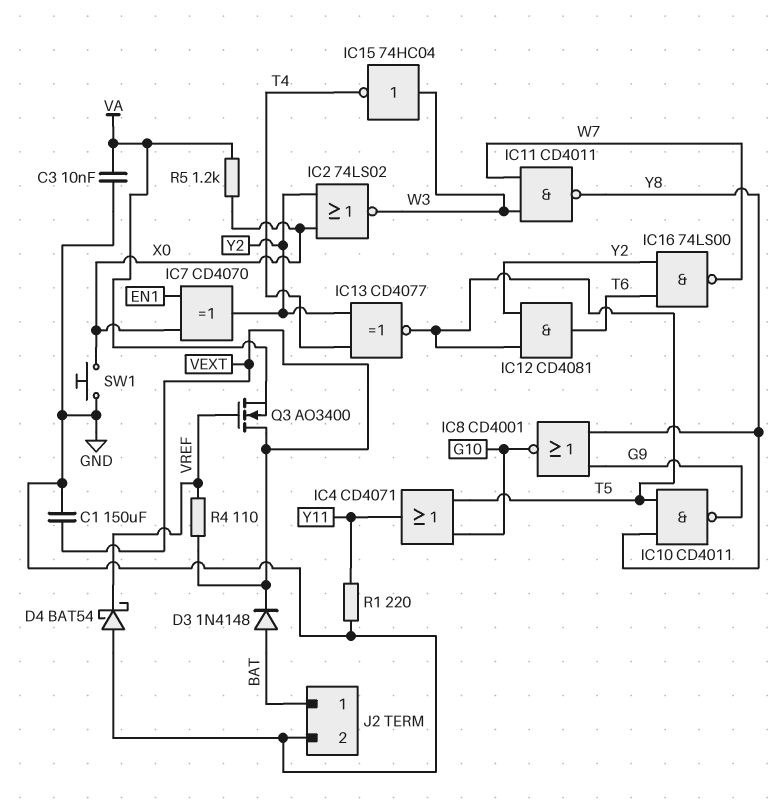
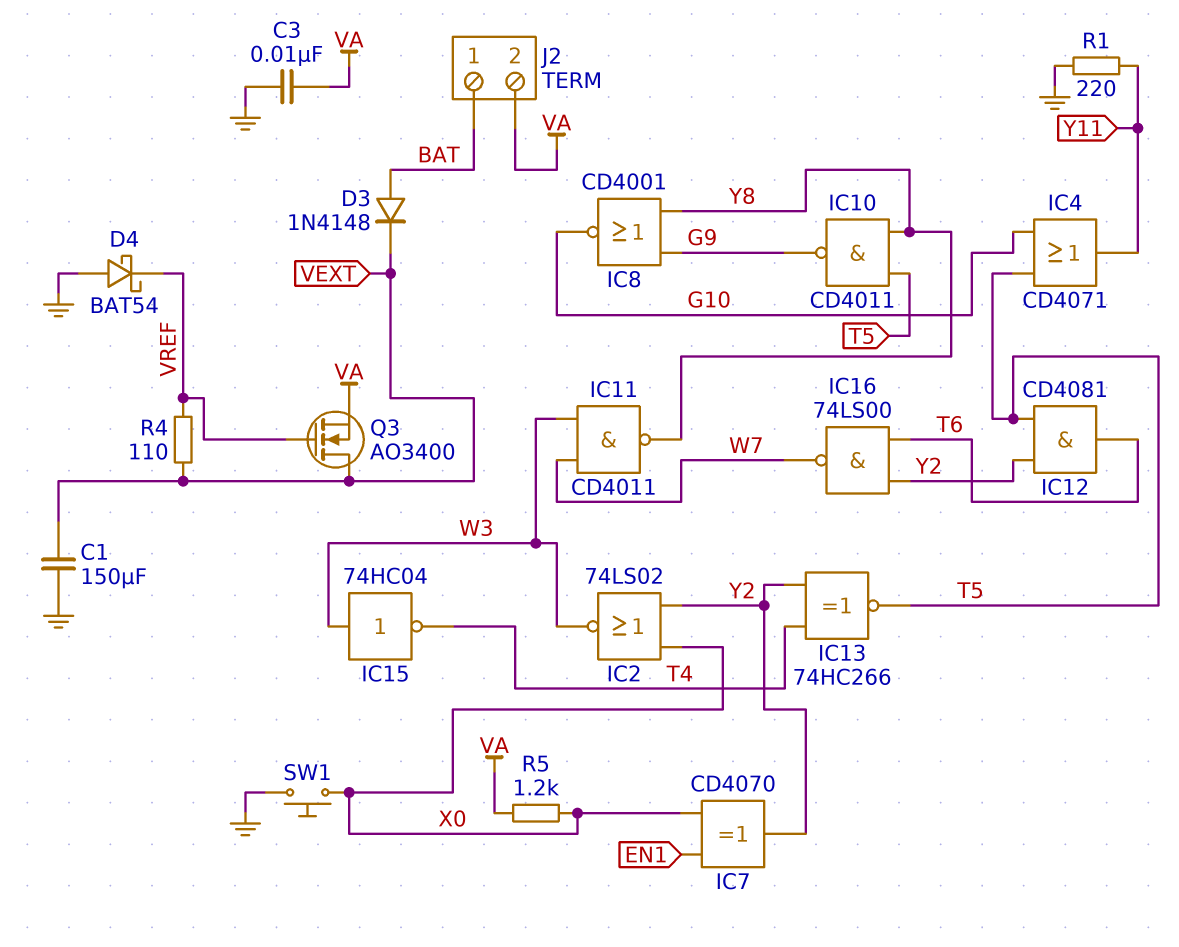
IC13: XNOR CD4077 (in T4, in Y2, out T5) -> XNOR 74HC266 (in T4, in Y2, out T5)
J2 pin 2: GND -> VA

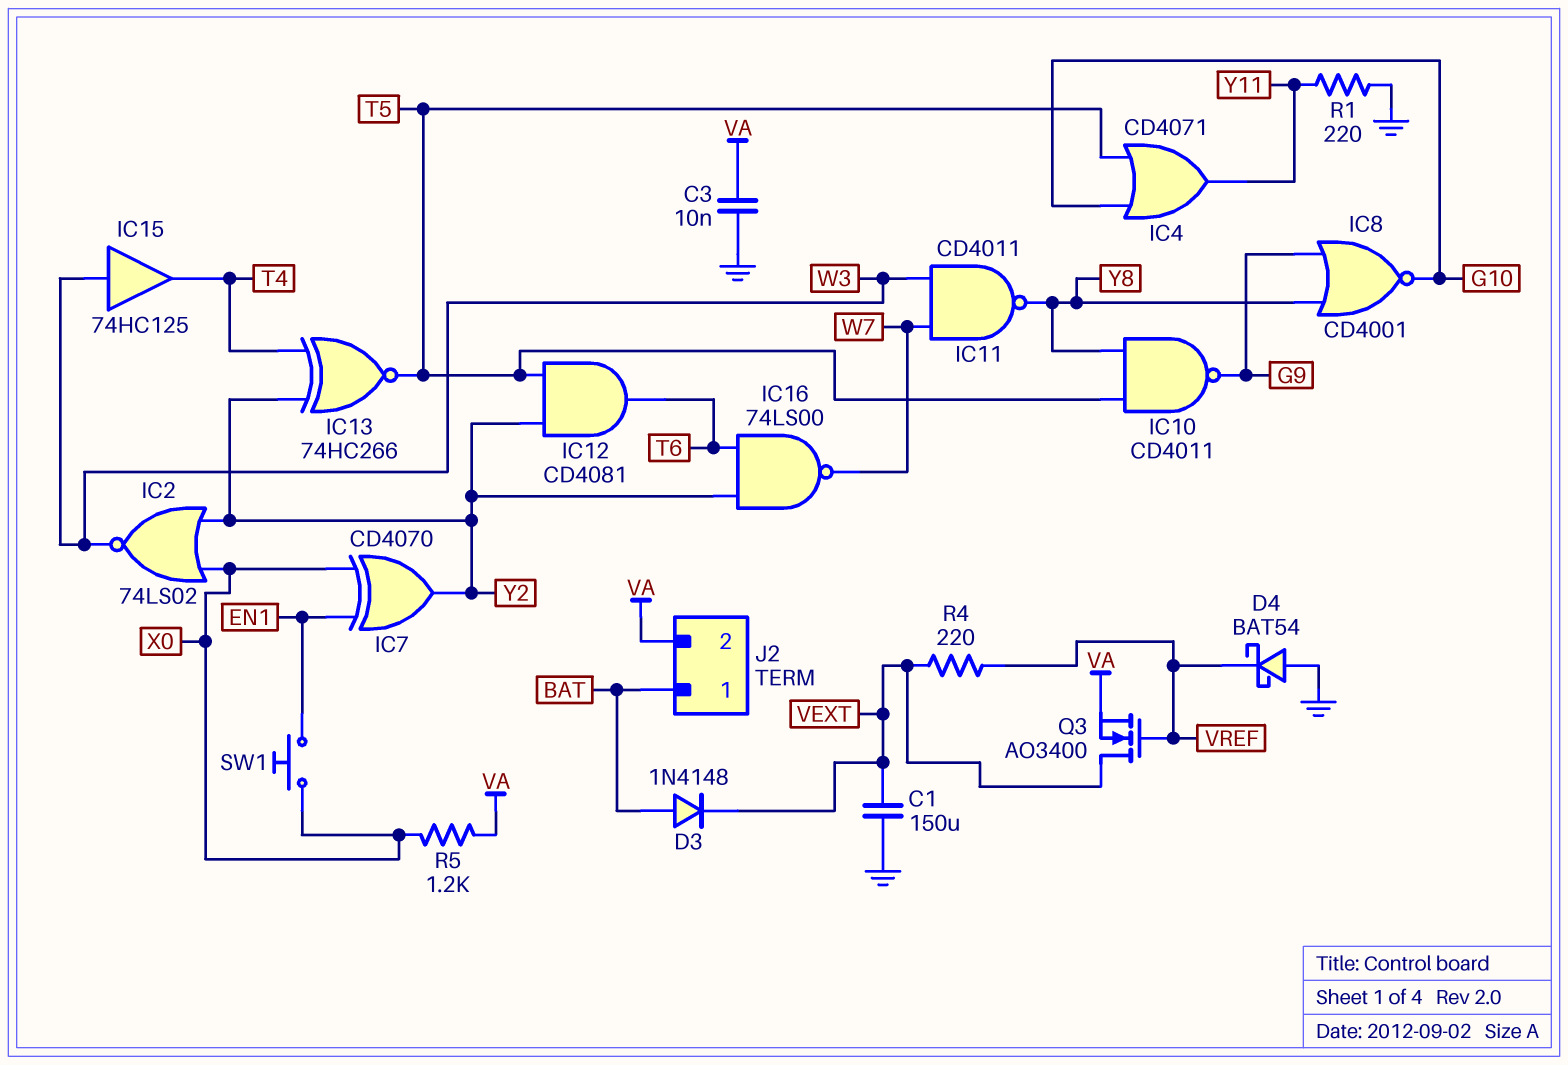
IC15: NOT 74HC04 (in W3, out T4) -> buffer 74HC125 (in W3, out T4)
R4: 110 (VEXT, VREF) -> 220 (VEXT, VREF)
SW1: button (GND, X0) -> button (EN1, X0)

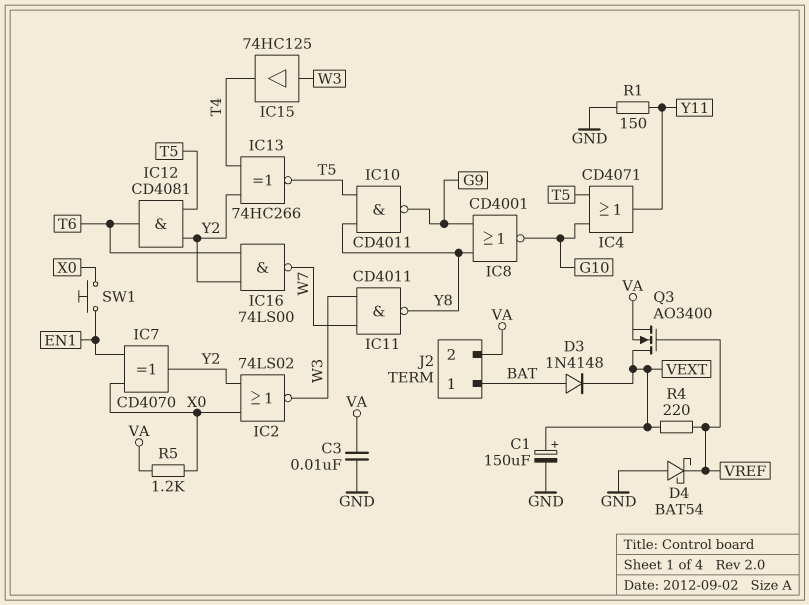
C1: 150uF (GND, VEXT) -> 150uF (plus VEXT, minus GND)
R1: 220 (GND, Y11) -> 150 (GND, Y11)

